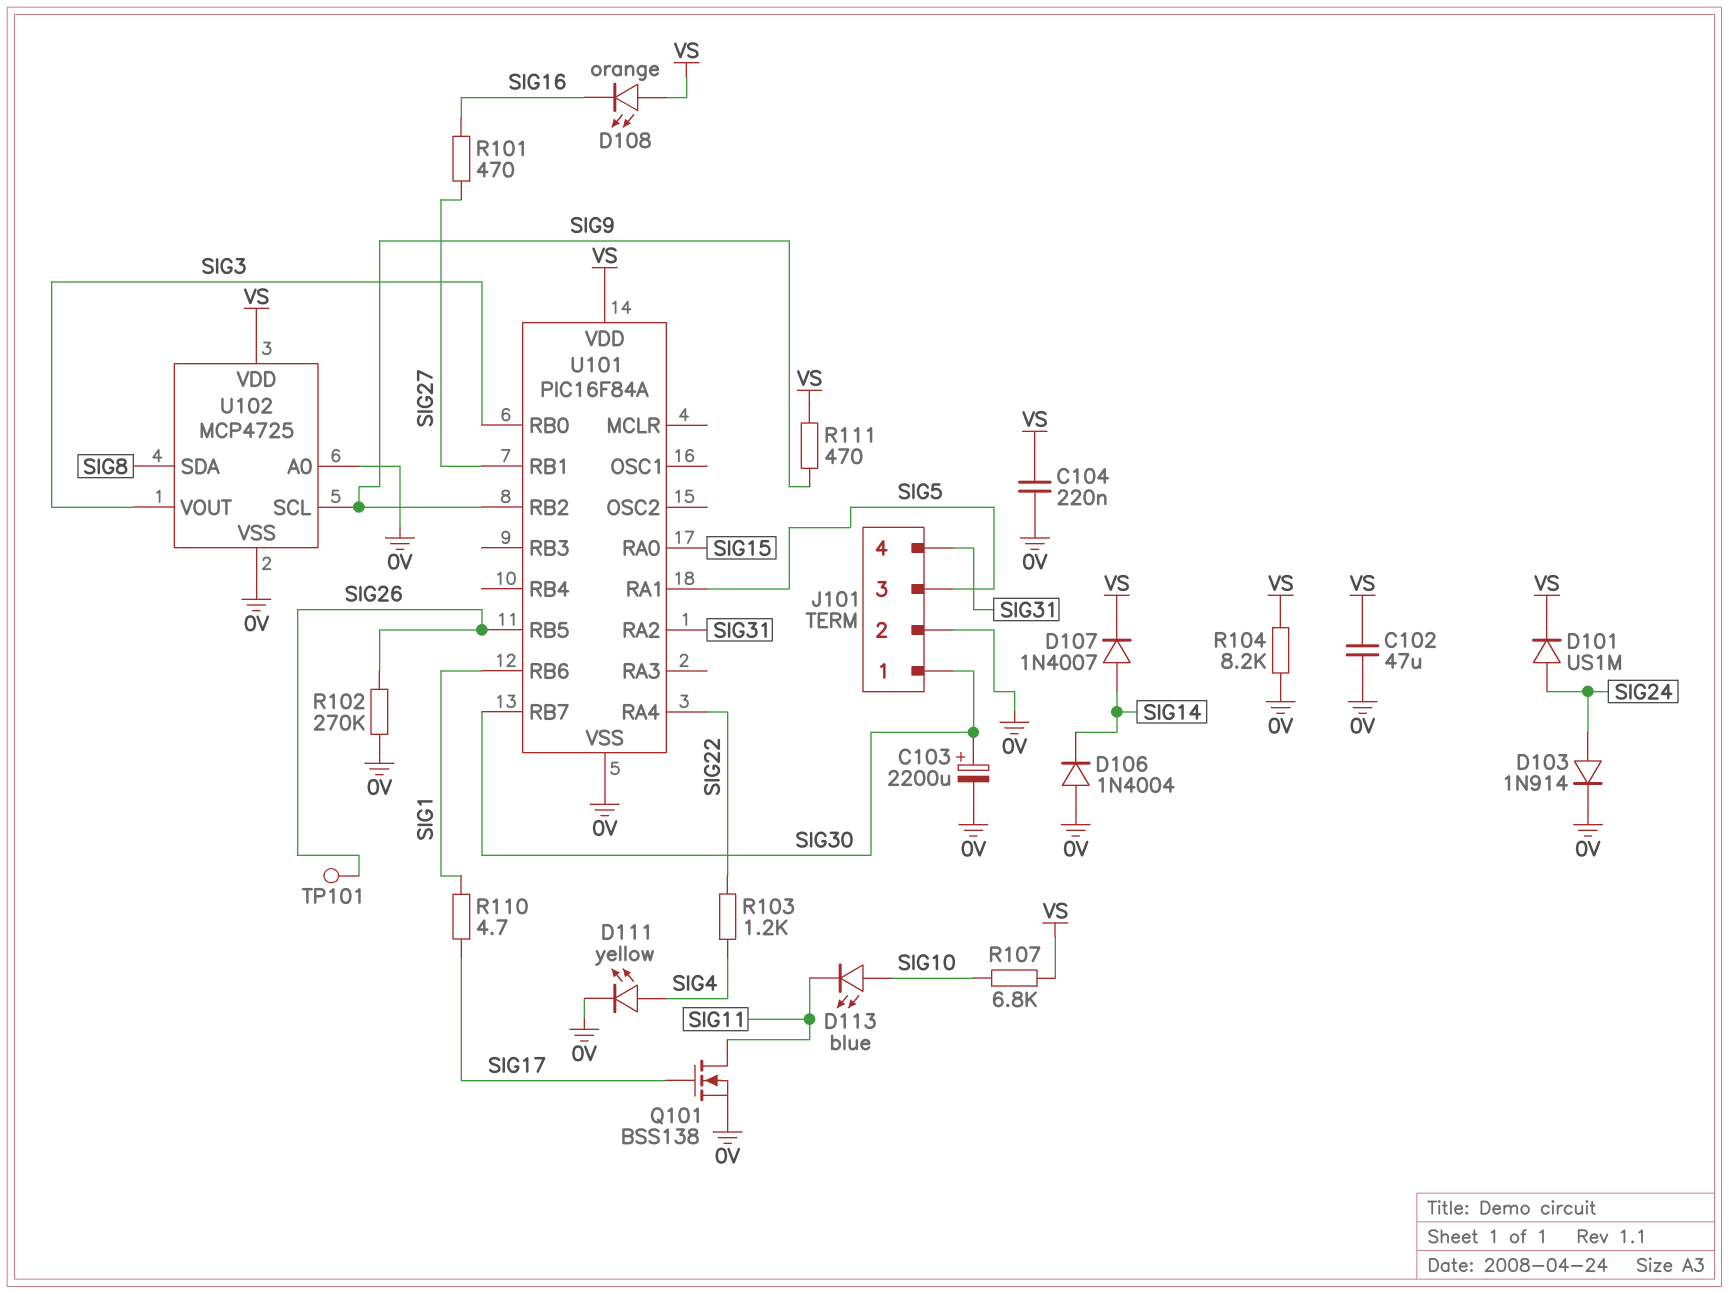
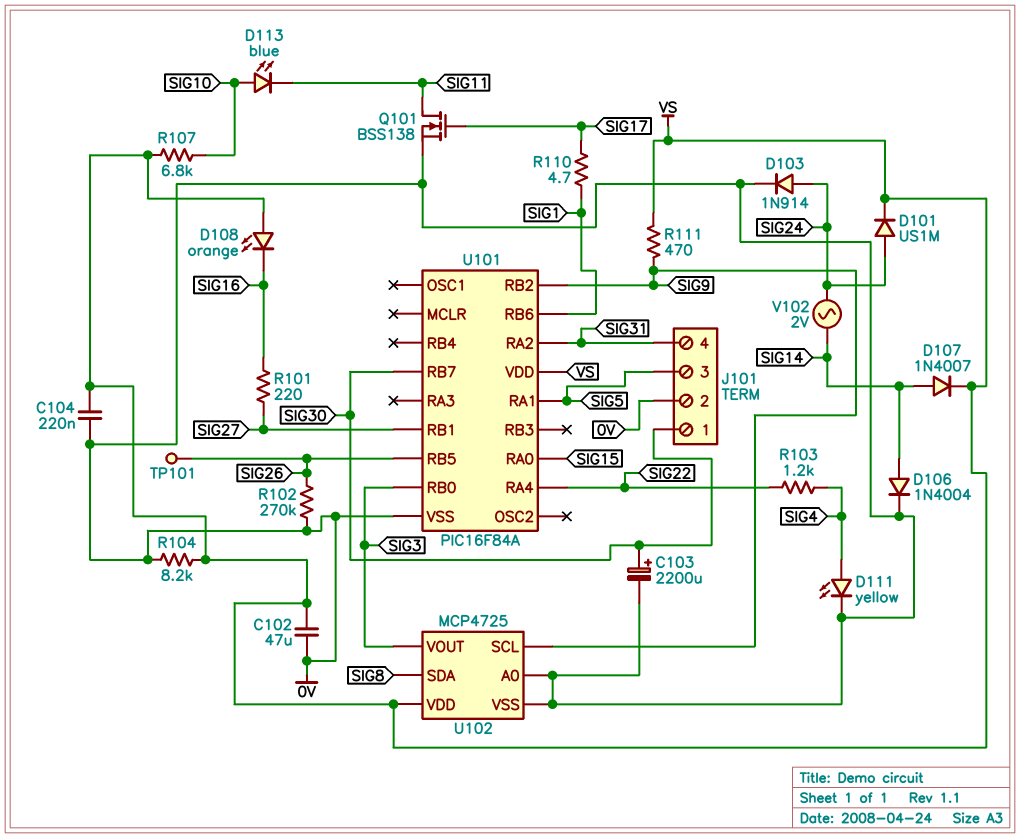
D106: diode 1N4004 (A 0V, K SIG14) -> diode 1N4004 (A SIG14, K 0V)
R101: 470 (SIG16, SIG27) -> 220 (SIG16, SIG27)
V102: none -> AC 2V (SIG14, SIG24)

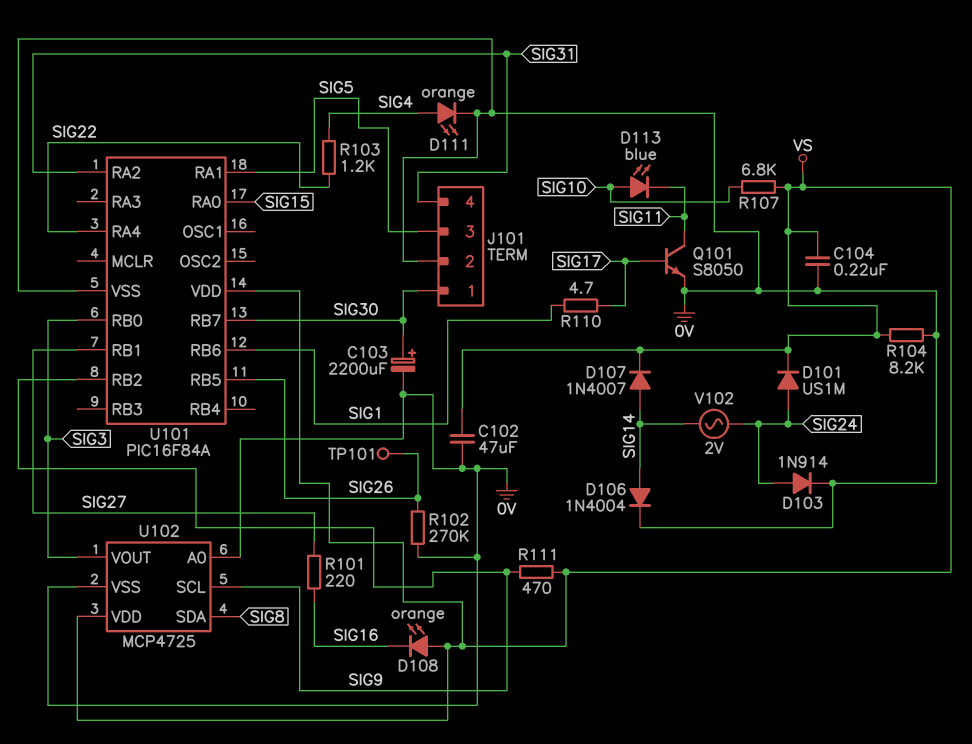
D111: LED yellow (A SIG4, K 0V) -> LED orange (A SIG4, K 0V)
Q101: NMOS BSS138 (G SIG17, D SIG11, S 0V) -> NPN S8050 (B SIG17, C SIG11, E 0V)

